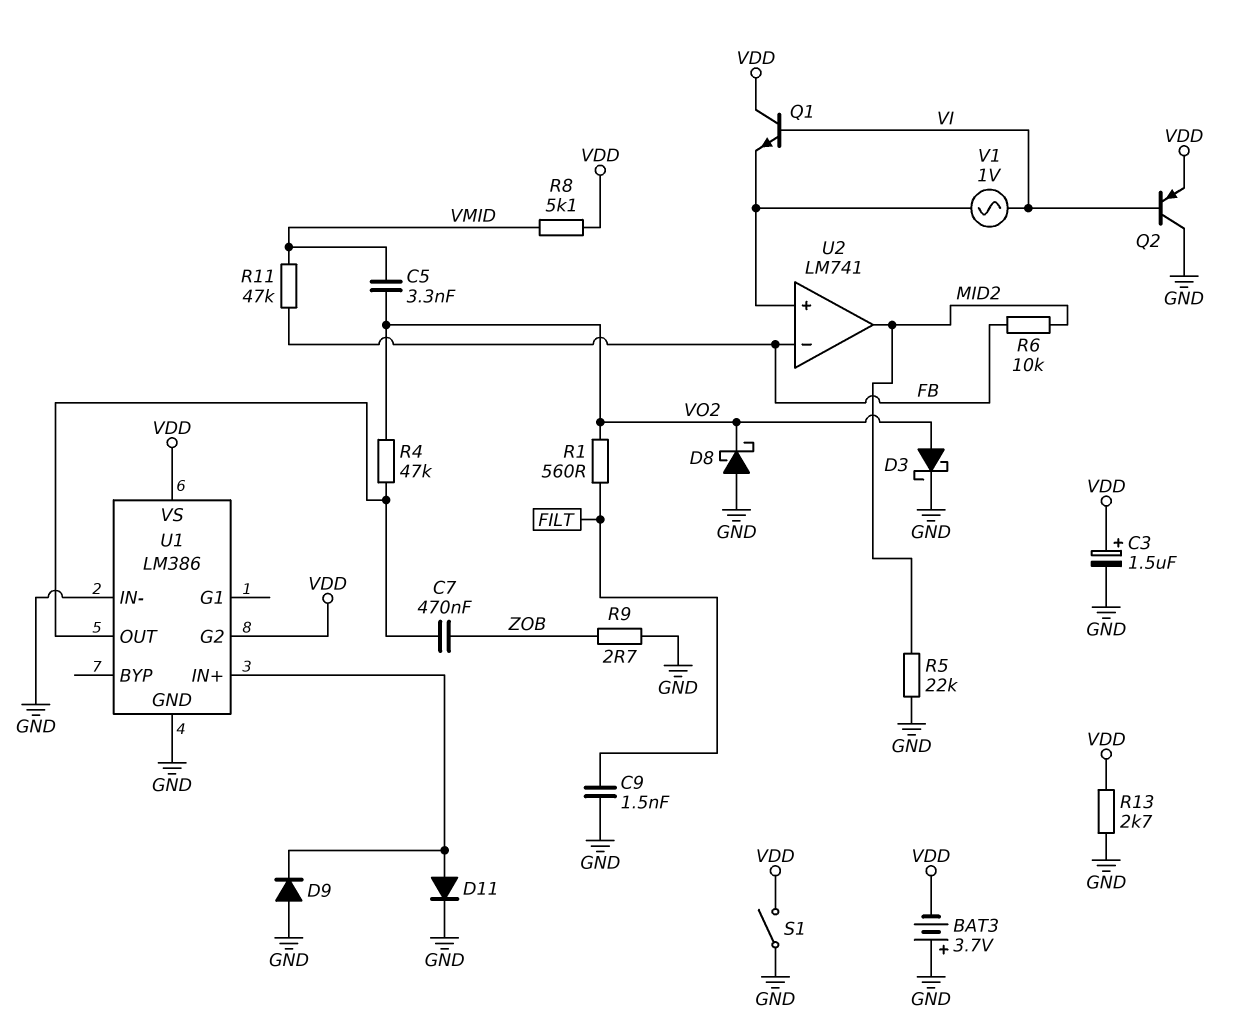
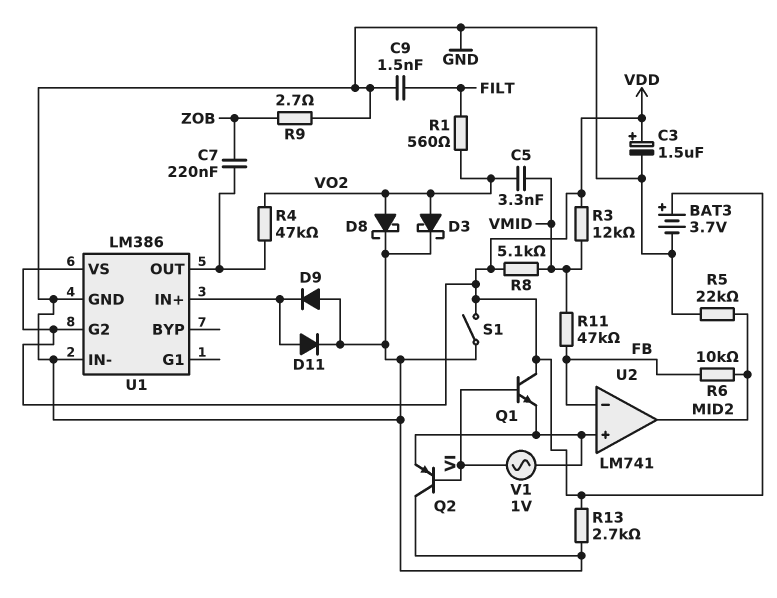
BAT3: 3.7V (plus GND, minus VDD) -> 3.7V (plus VDD, minus GND)
C7: 470nF (U1/OUT, ZOB) -> 220nF (U1/OUT, ZOB)
D8: schottky (A GND, K VO2) -> schottky (A VO2, K GND)
Q2: PNP (B VI, C GND, E VDD) -> PNP (B VI, C GND, E U2/in+)
R3: none -> 12k (VDD, VMID)

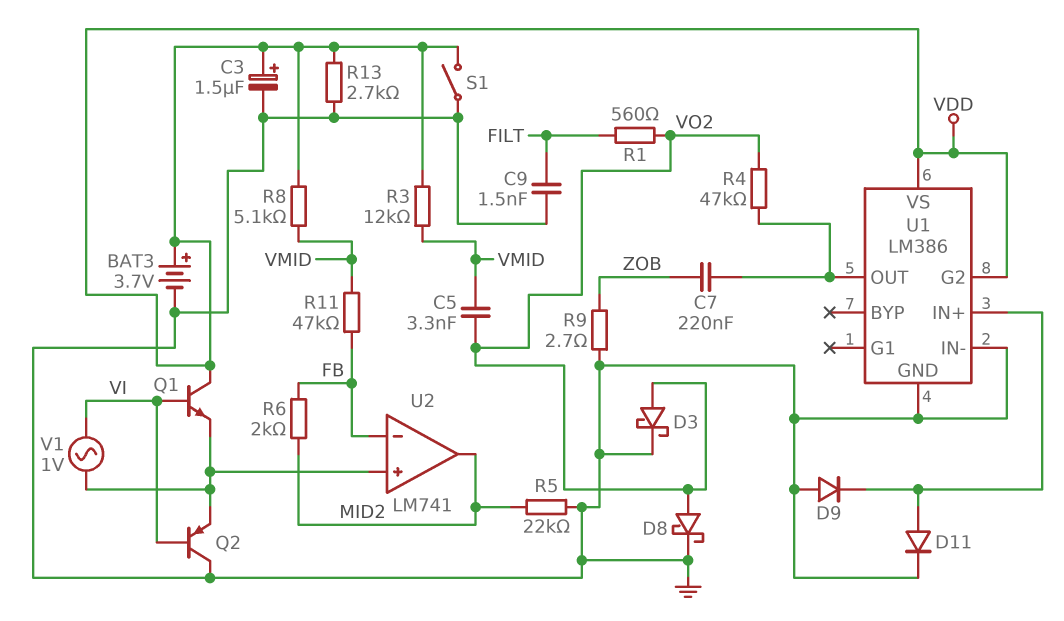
R6: 10k (FB, MID2) -> 2k (FB, MID2)

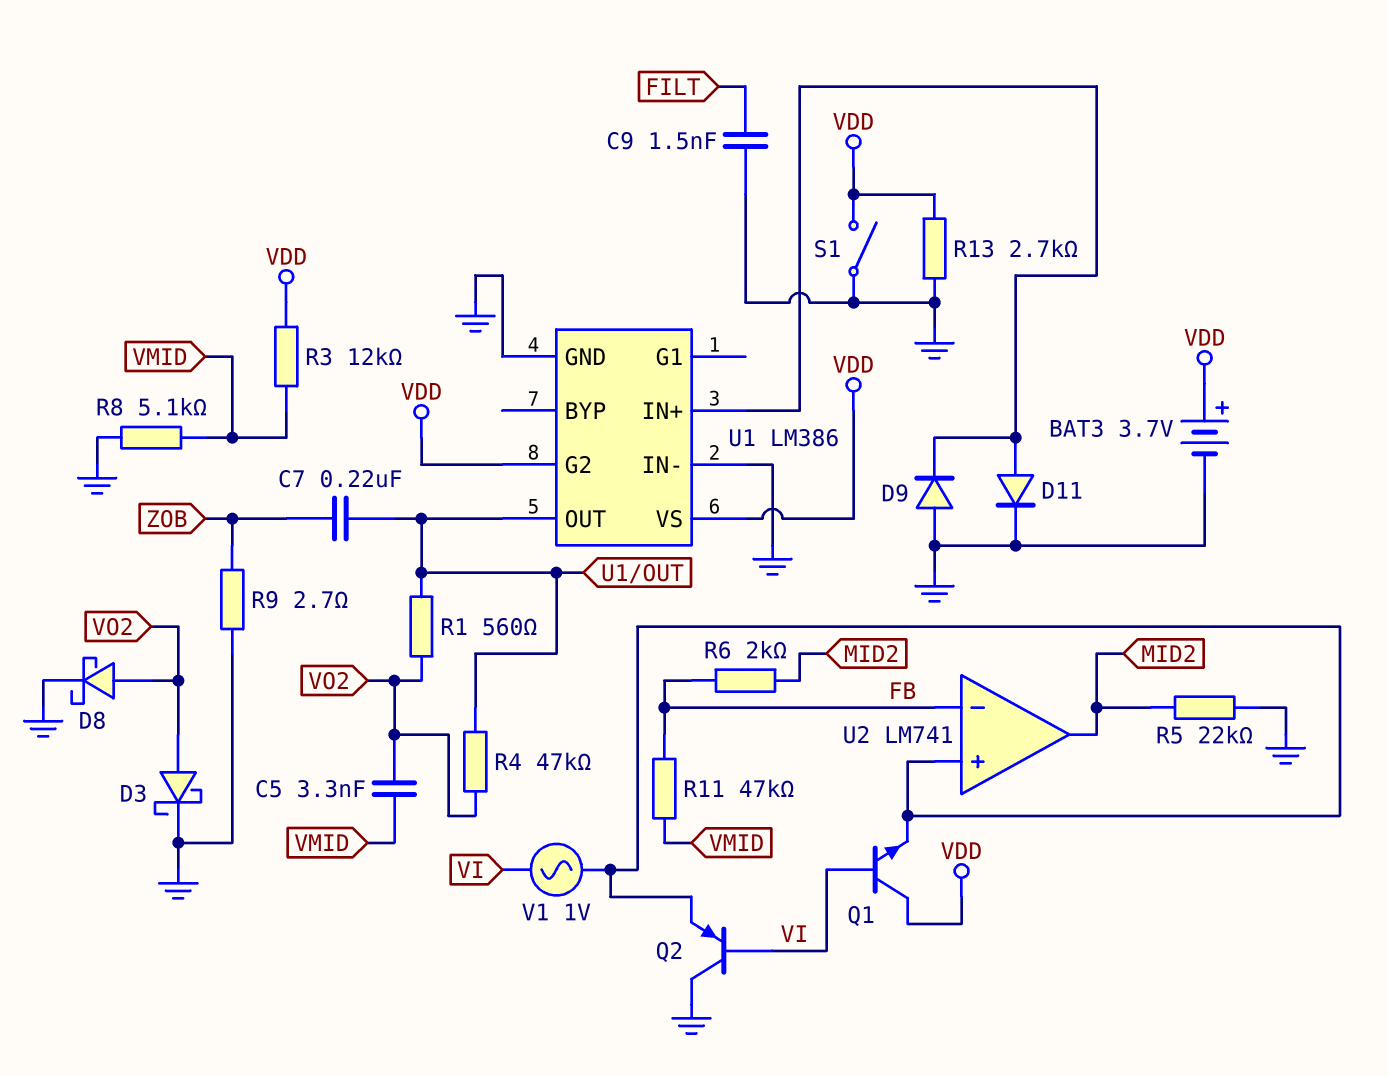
C3: 1.5uF (plus VDD, minus GND) -> none
R1: 560 (FILT, VO2) -> 560 (U1/OUT, VO2)
R8: 5.1k (VDD, VMID) -> 5.1k (GND, VMID)

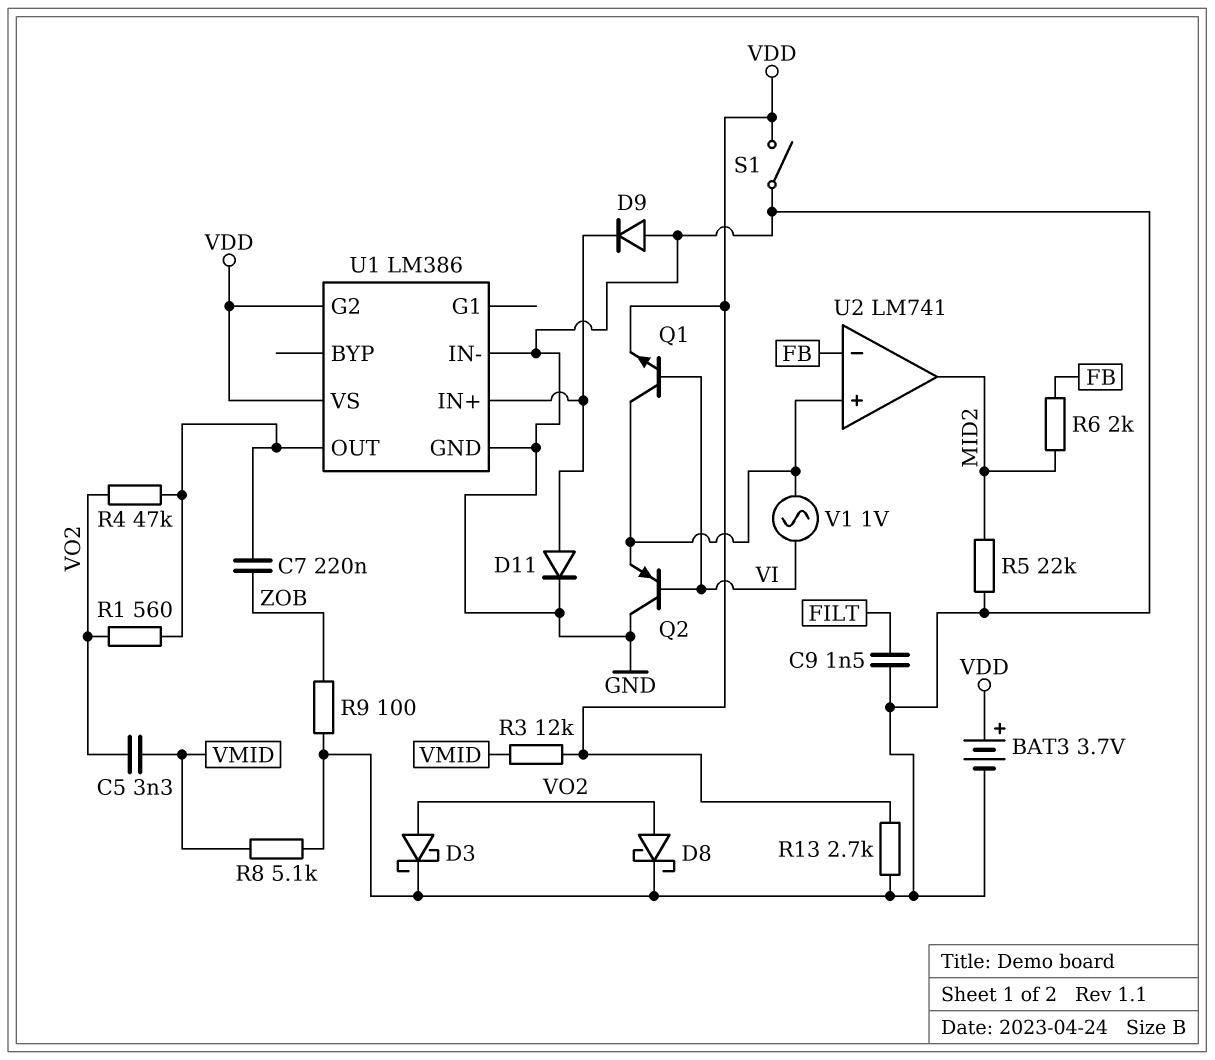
Q1: NPN (B VI, C VDD, E U2/in+) -> NPN (B VI, C U2/in+, E VDD)
R9: 2.7 (GND, ZOB) -> 100 (GND, ZOB)
R11: 47k (FB, VMID) -> none

